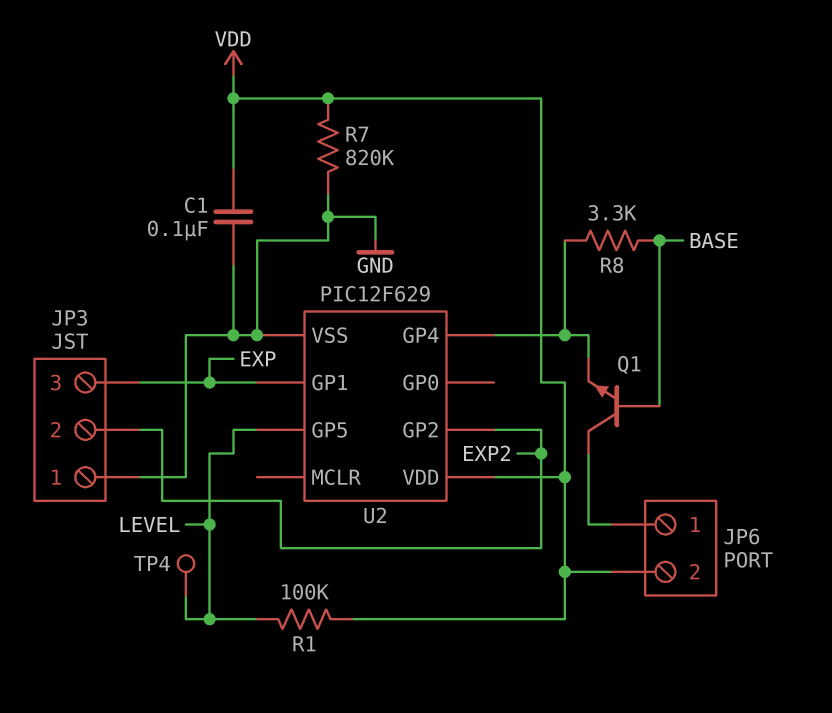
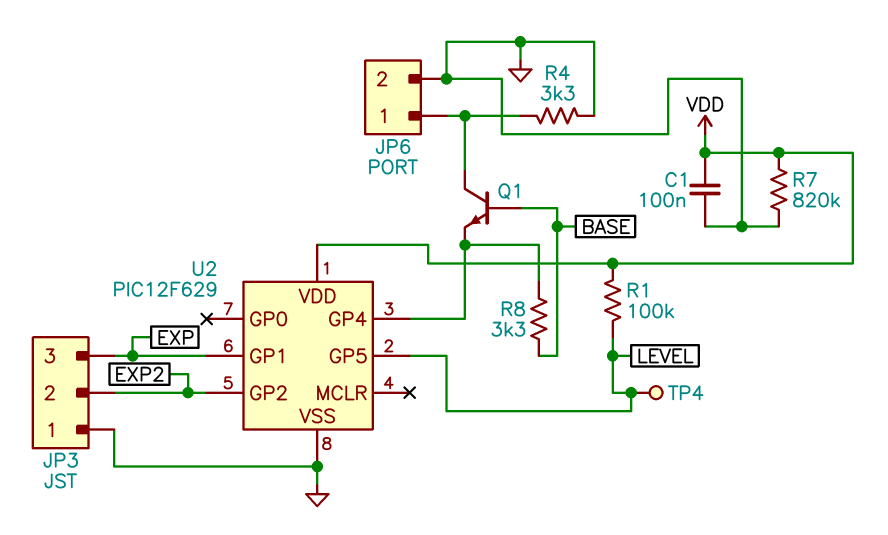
JP6 pin 2: VDD -> GND
R4: none -> 3.3k (GND, JP6/1)

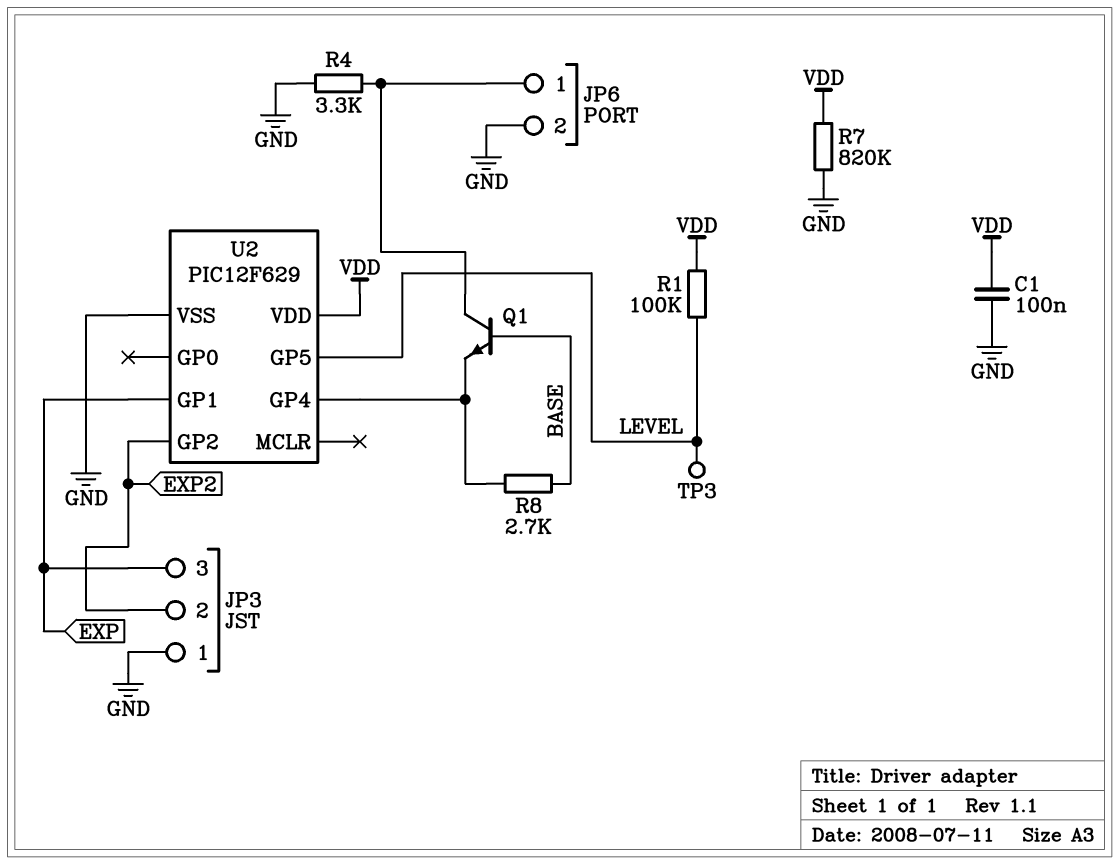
R8: 3.3k (BASE, U2/GP4) -> 2.7k (BASE, U2/GP4)
TP3: none -> test point (LEVEL)
TP4: test point (LEVEL) -> none

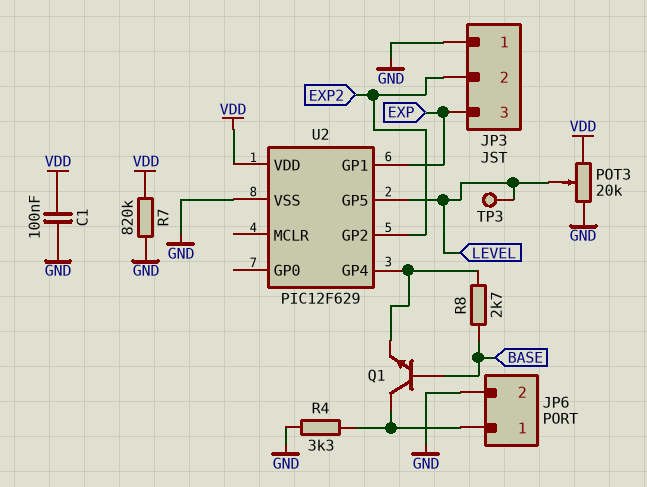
POT3: none -> 20k (GND, VDD, wiper LEVEL)
R1: 100k (LEVEL, VDD) -> none

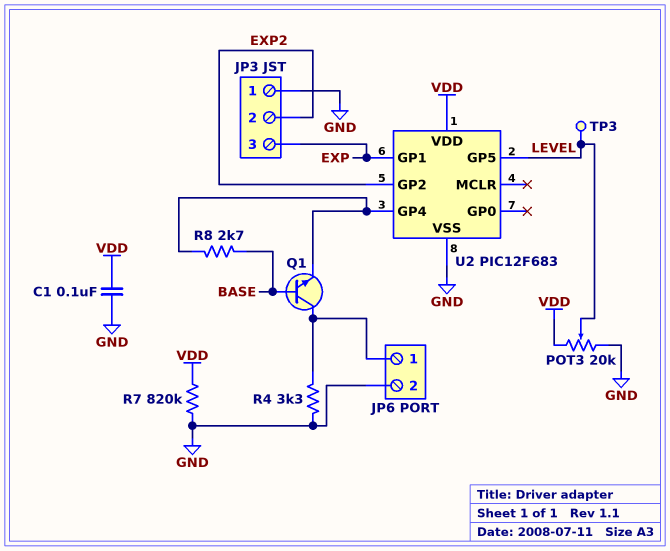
U2: PIC12F629 -> PIC12F683

